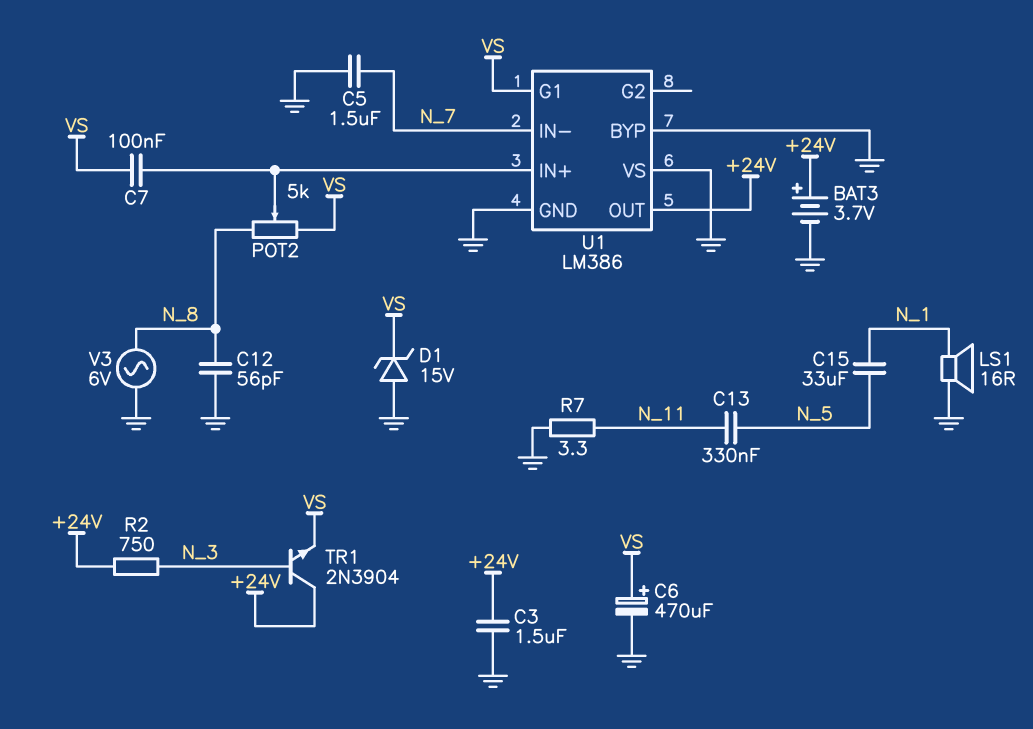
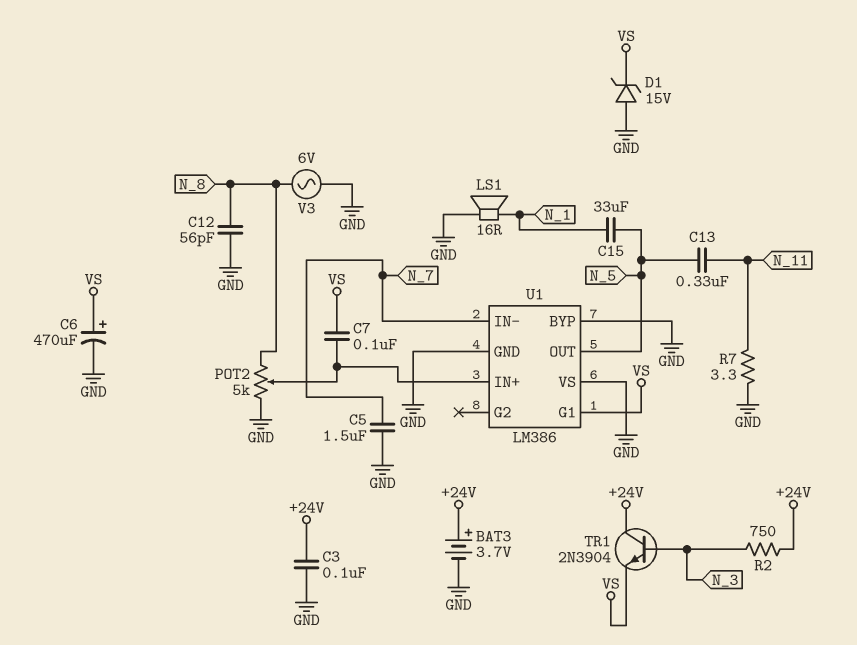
C3: 1.5uF (+24V, GND) -> 100nF (+24V, GND)
POT2: 5k (N_8, VS, wiper U1/IN+) -> 5k (GND, N_8, wiper U1/IN+)
U1 pin OUT: +24V -> N_5

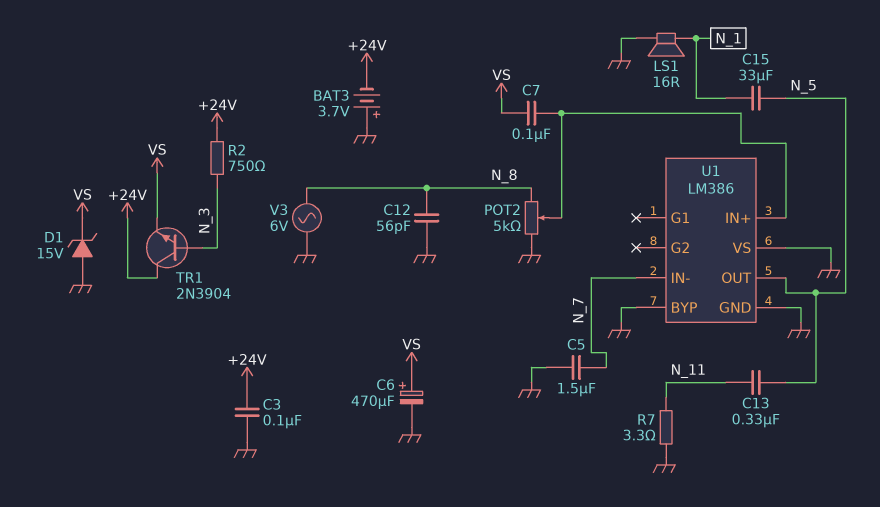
BAT3: 3.7V (plus +24V, minus GND) -> 3.7V (plus GND, minus +24V)
U1 pin G1: VS -> none

